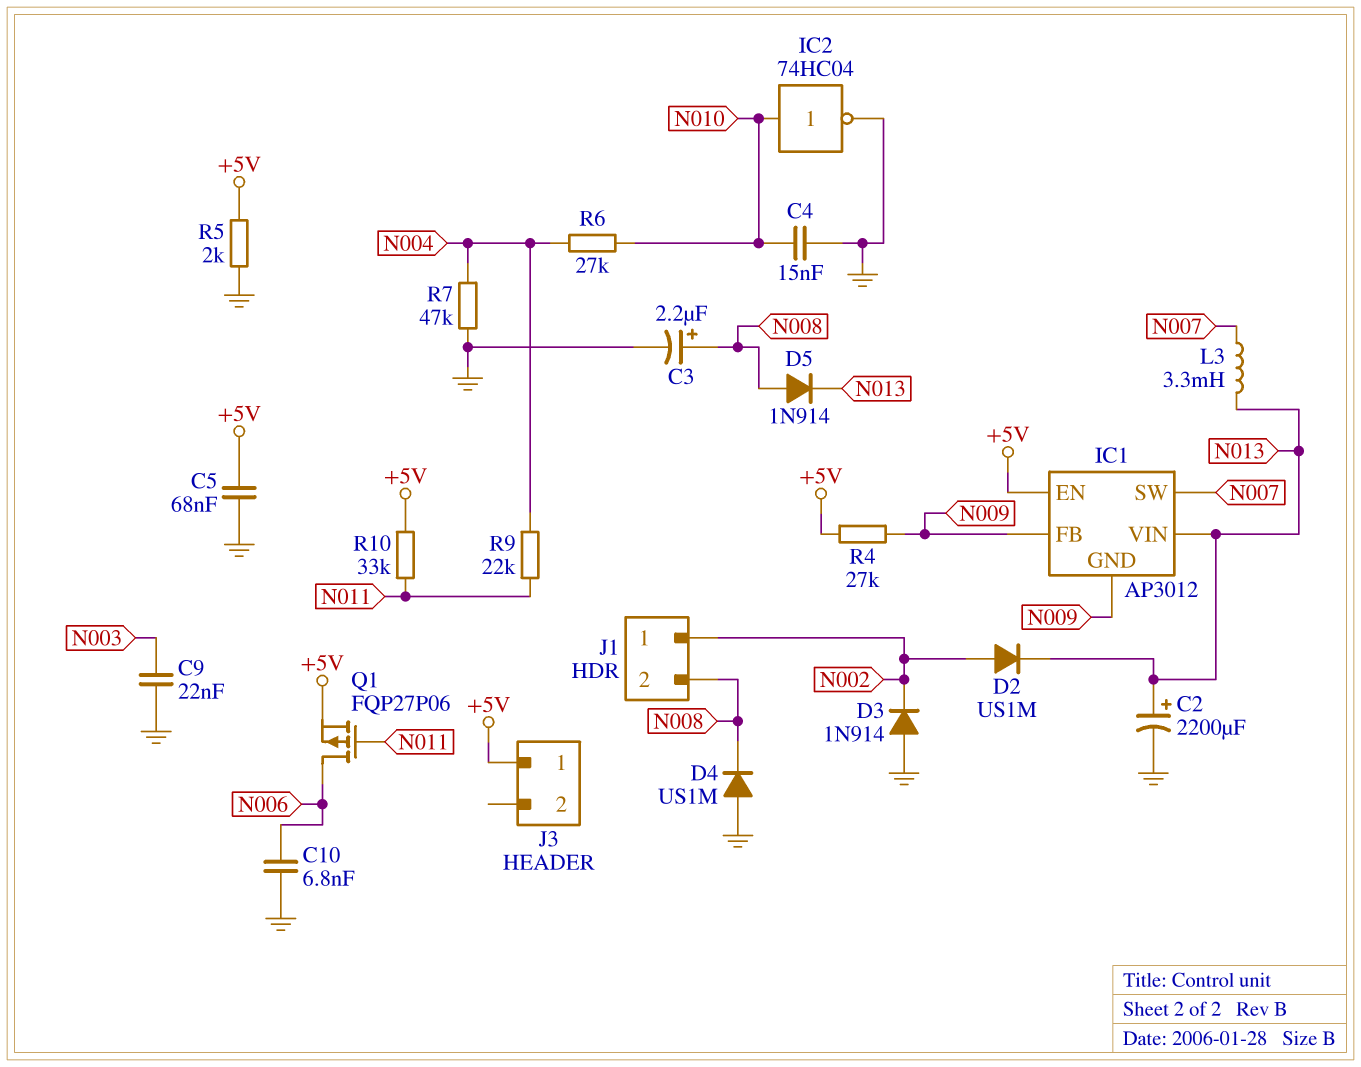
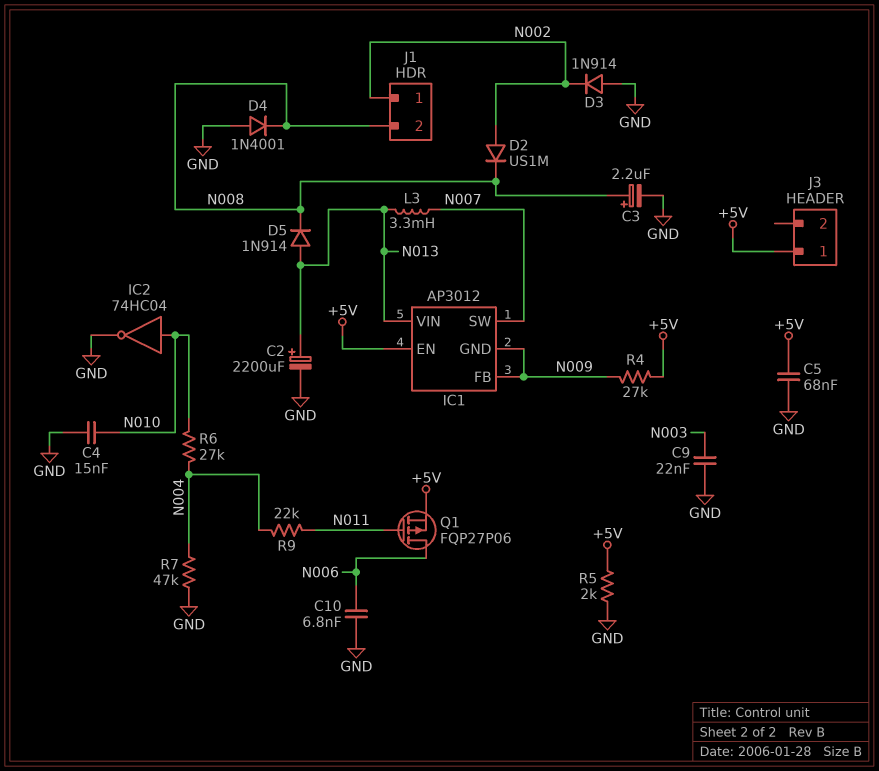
D2: diode US1M (A N002, K N013) -> diode US1M (A N002, K N008)
D4: diode US1M (A GND, K N008) -> diode 1N4001 (A GND, K N008)
D5: diode 1N914 (A N008, K N013) -> diode 1N914 (A N013, K N008)
R10: 33k (+5V, N011) -> none

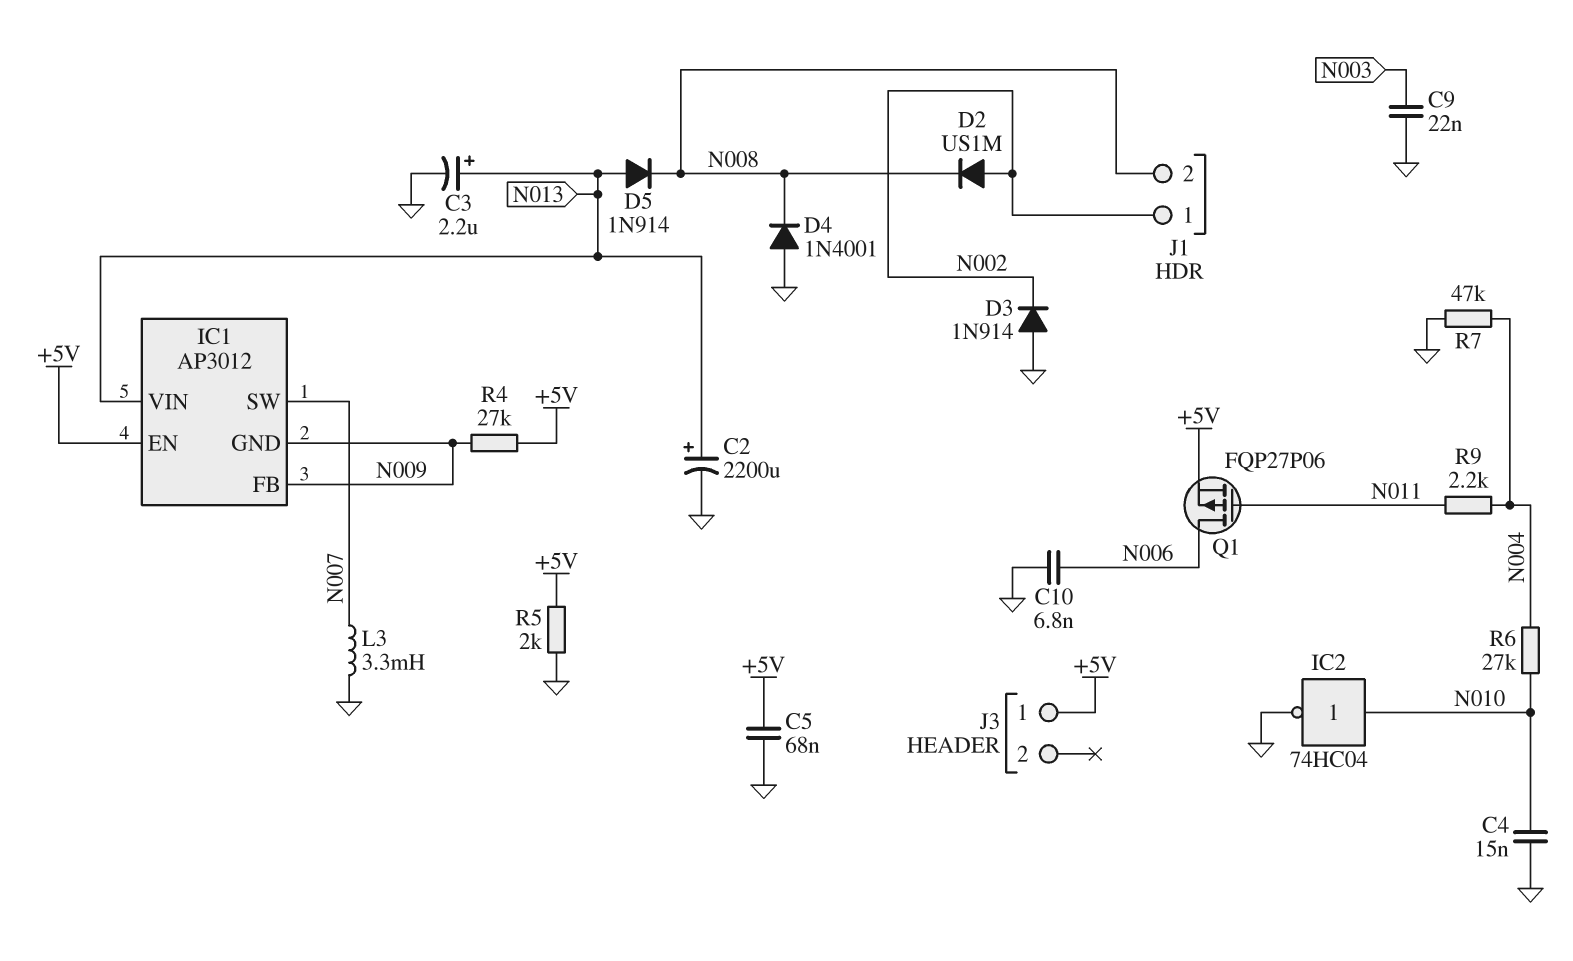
C3: 2.2uF (plus N008, minus GND) -> 2.2uF (plus N013, minus GND)
L3: 3.3mH (N007, N013) -> 3.3mH (GND, N007)
R9: 22k (N004, N011) -> 2.2k (N004, N011)

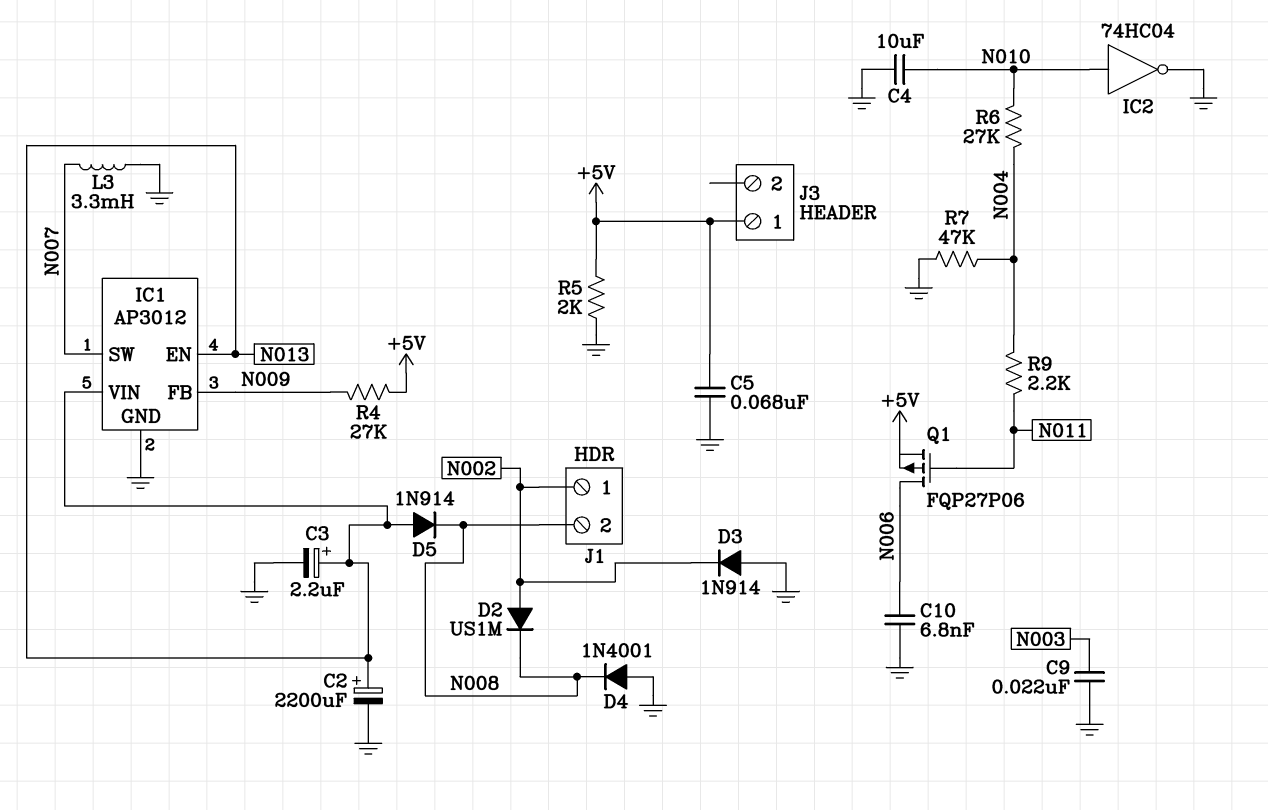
C4: 15nF (GND, N010) -> 10uF (GND, N010)
IC1 pin EN: +5V -> N013
IC1 pin GND: N009 -> GND

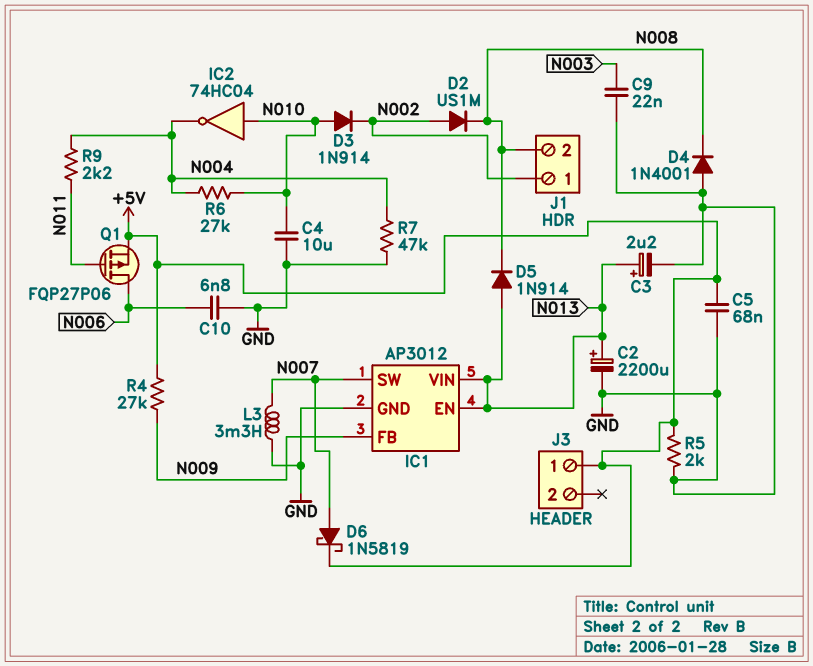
D3: diode 1N914 (A GND, K N002) -> diode 1N914 (A N010, K N002)
D6: none -> schottky 1N5819 (A N007, K +5V)
IC2: NOT 74HC04 (in N010, out GND) -> NOT 74HC04 (in N010, out N004)

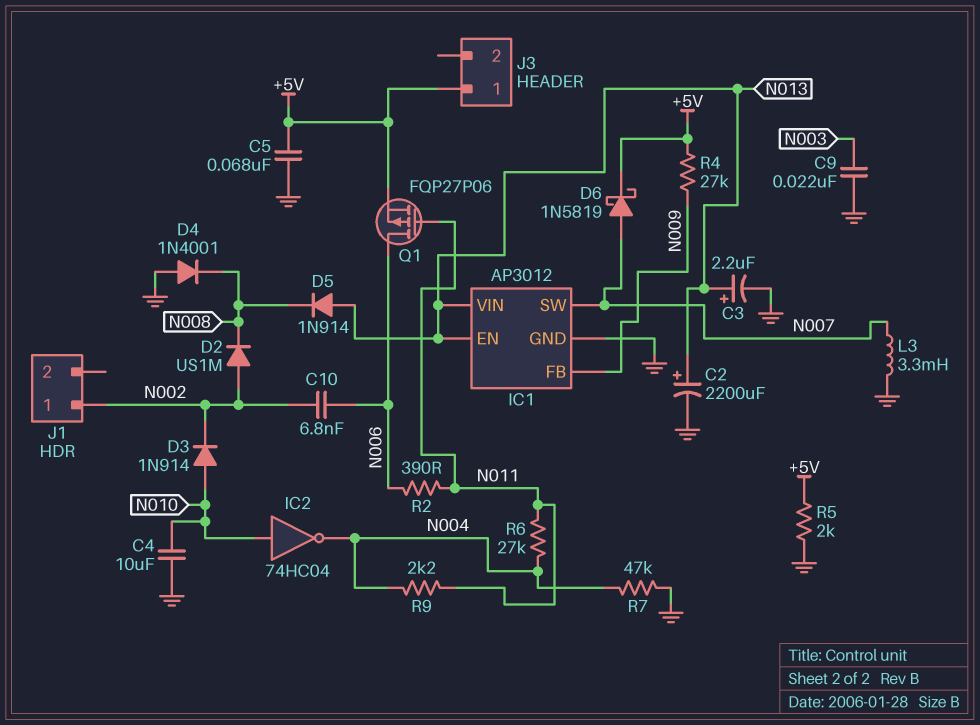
C10: 6.8nF (GND, N006) -> 6.8nF (N002, N006)
J1 pin 2: N008 -> none
R2: none -> 390 (N006, N011)
R6: 27k (N004, N010) -> 27k (N004, N011)

